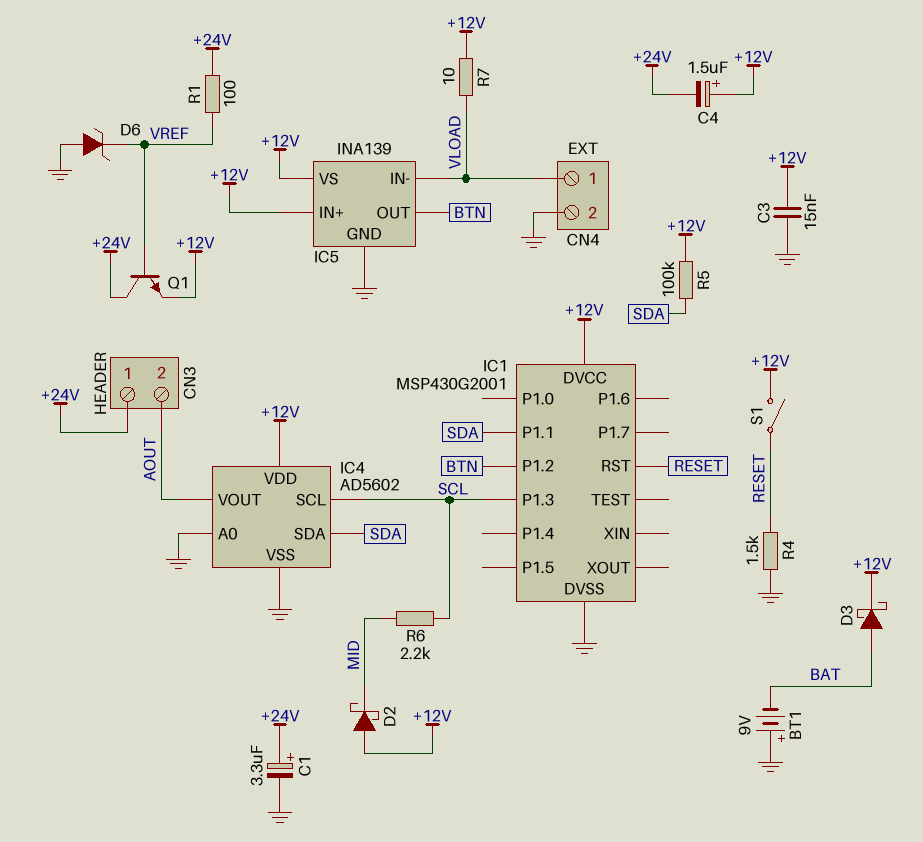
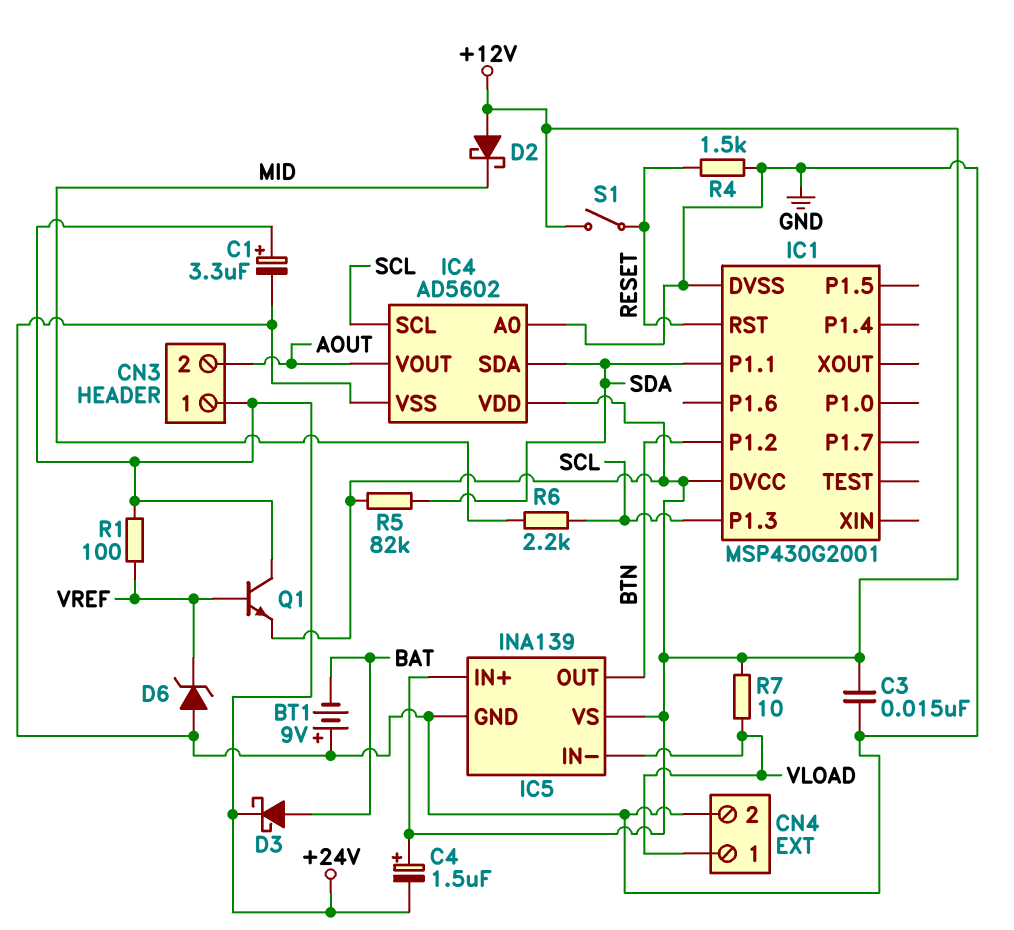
D3: schottky (A BAT, K +12V) -> schottky (A BAT, K +24V)
R5: 100k (+12V, SDA) -> 82k (+12V, SDA)

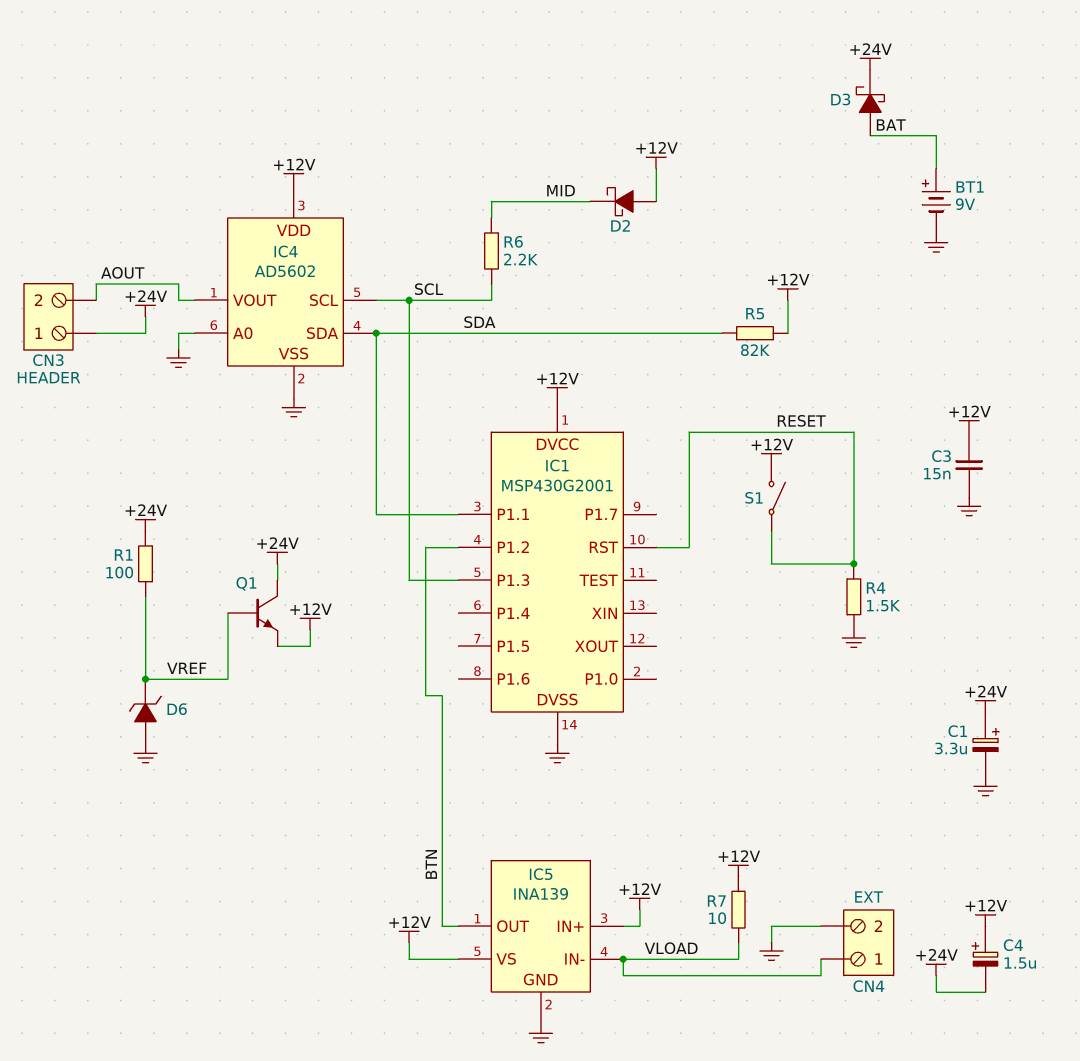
BT1: 9V (plus GND, minus BAT) -> 9V (plus BAT, minus GND)

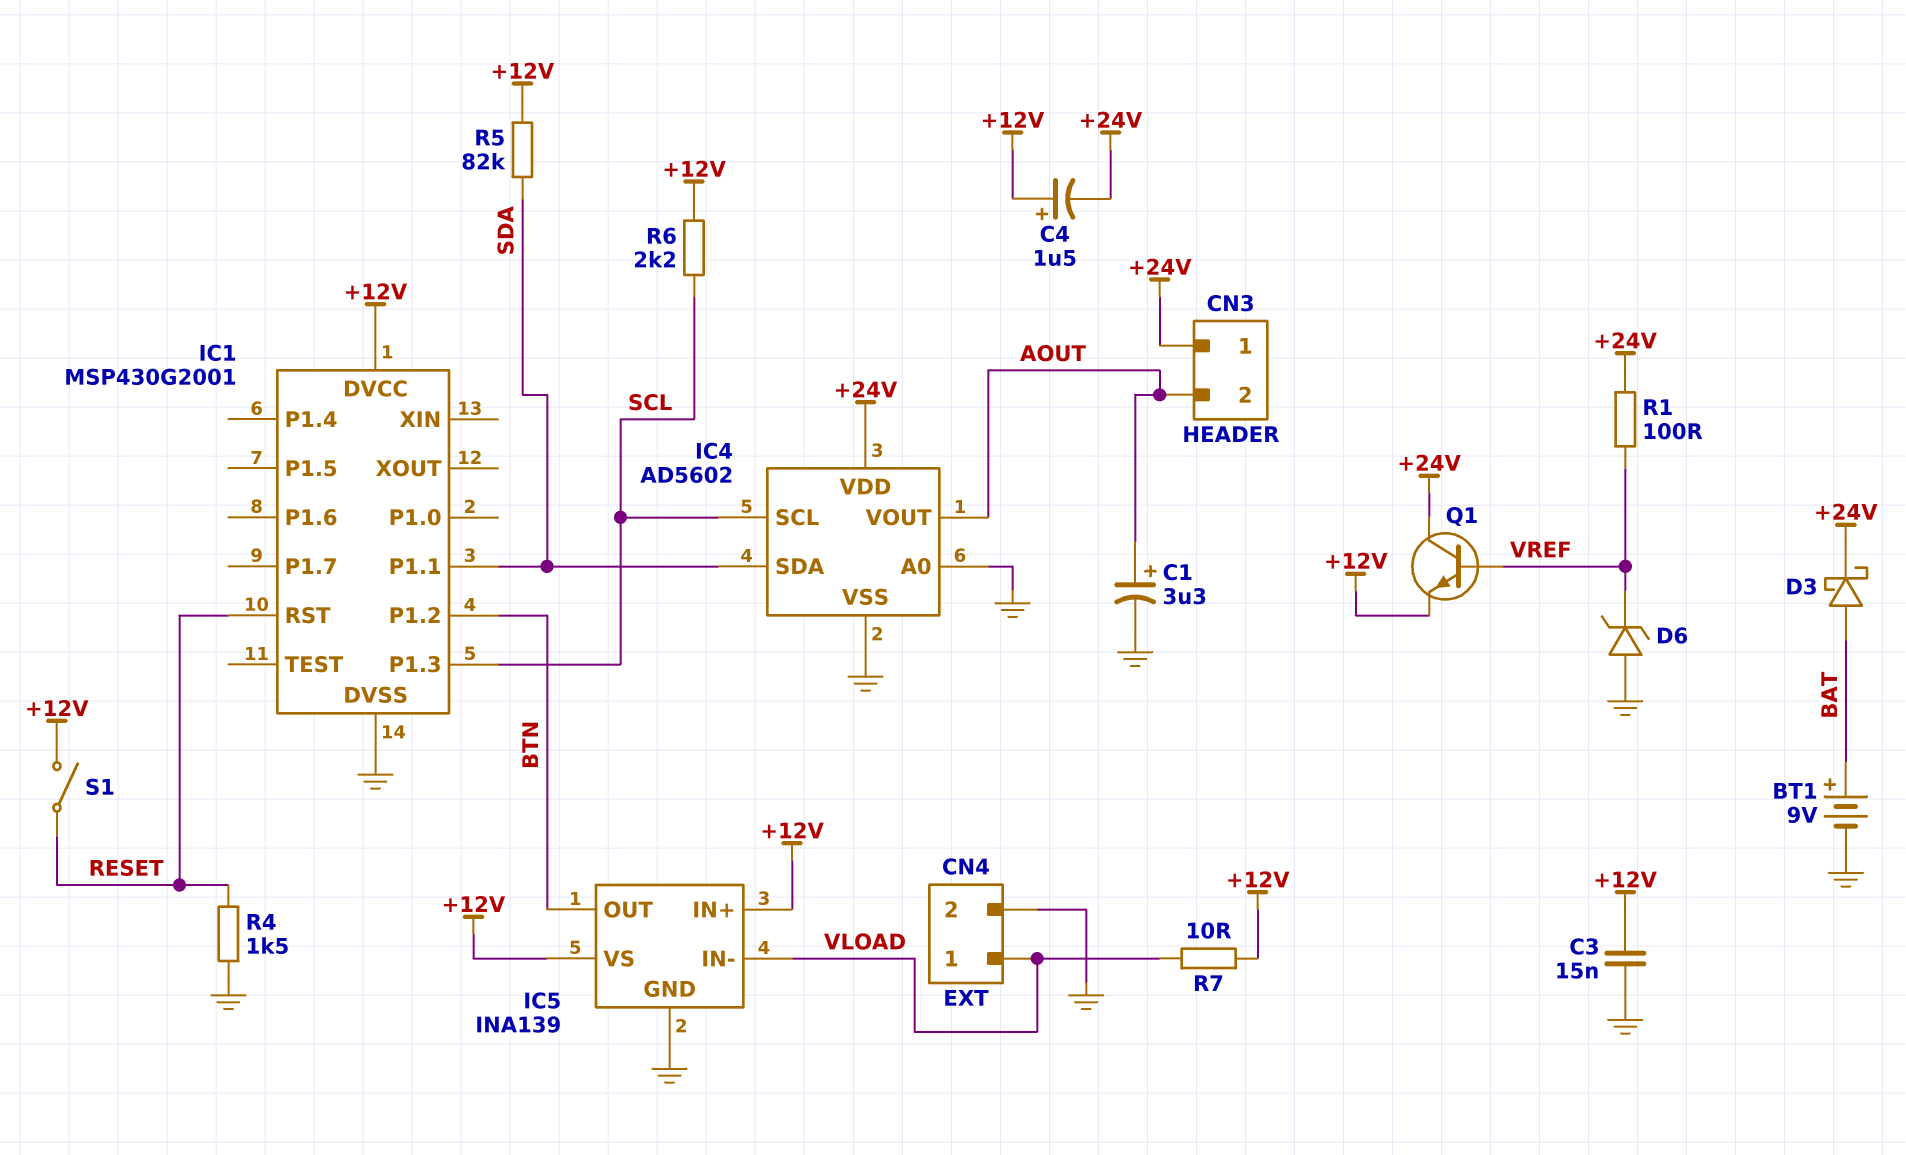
C1: 3.3uF (plus +24V, minus GND) -> 3.3uF (plus AOUT, minus GND)
D2: schottky (A +12V, K MID) -> none
IC4 pin VDD: +12V -> +24V
R6: 2.2k (MID, SCL) -> 2.2k (+12V, SCL)

